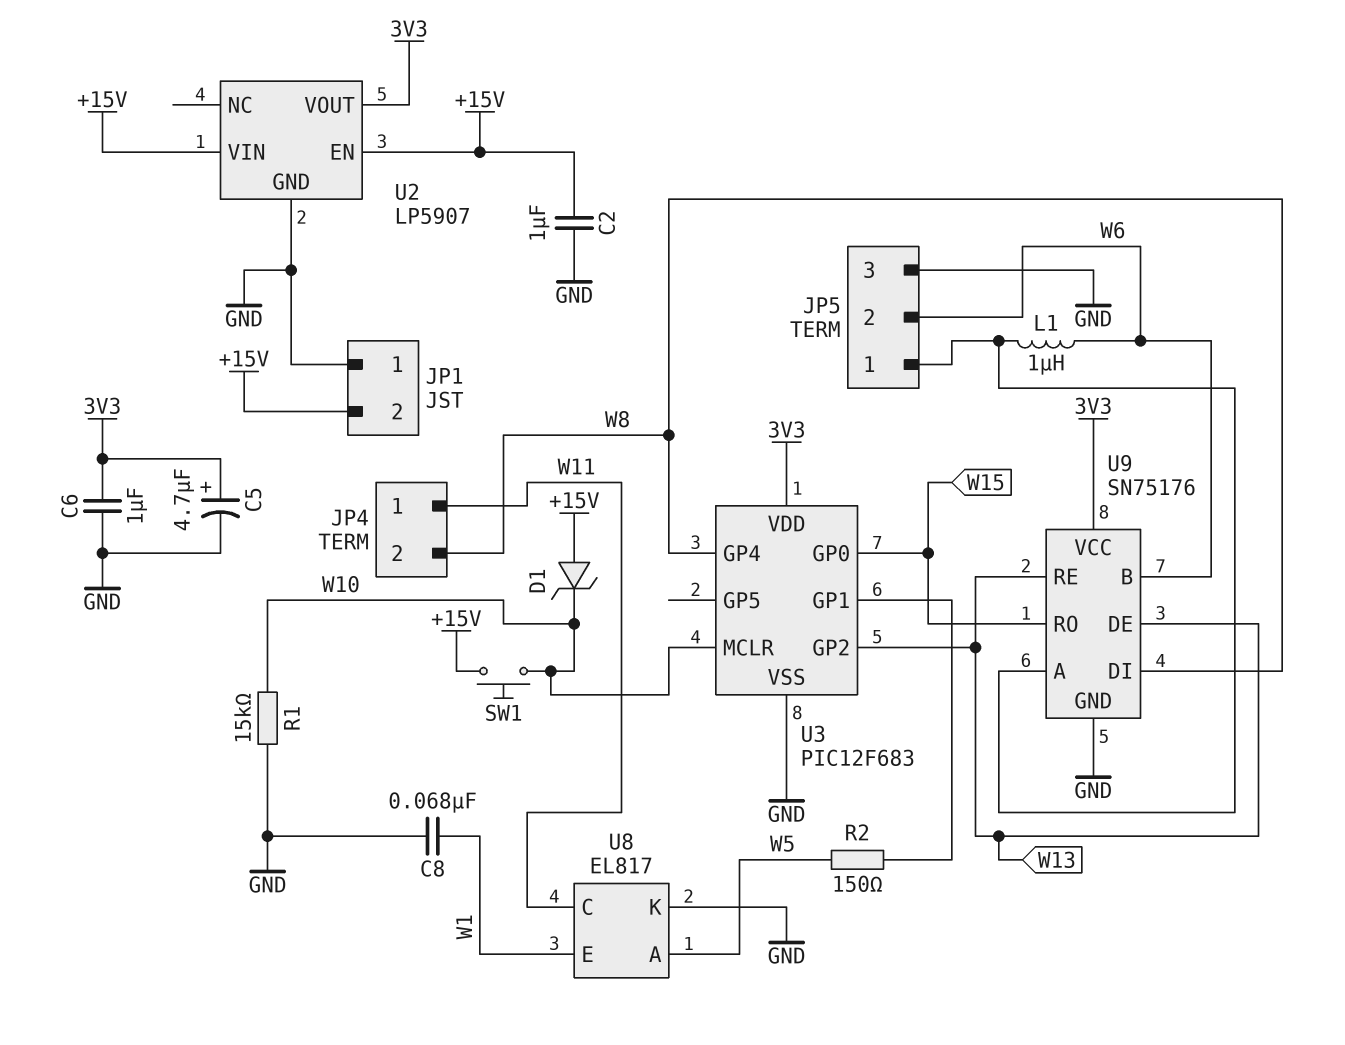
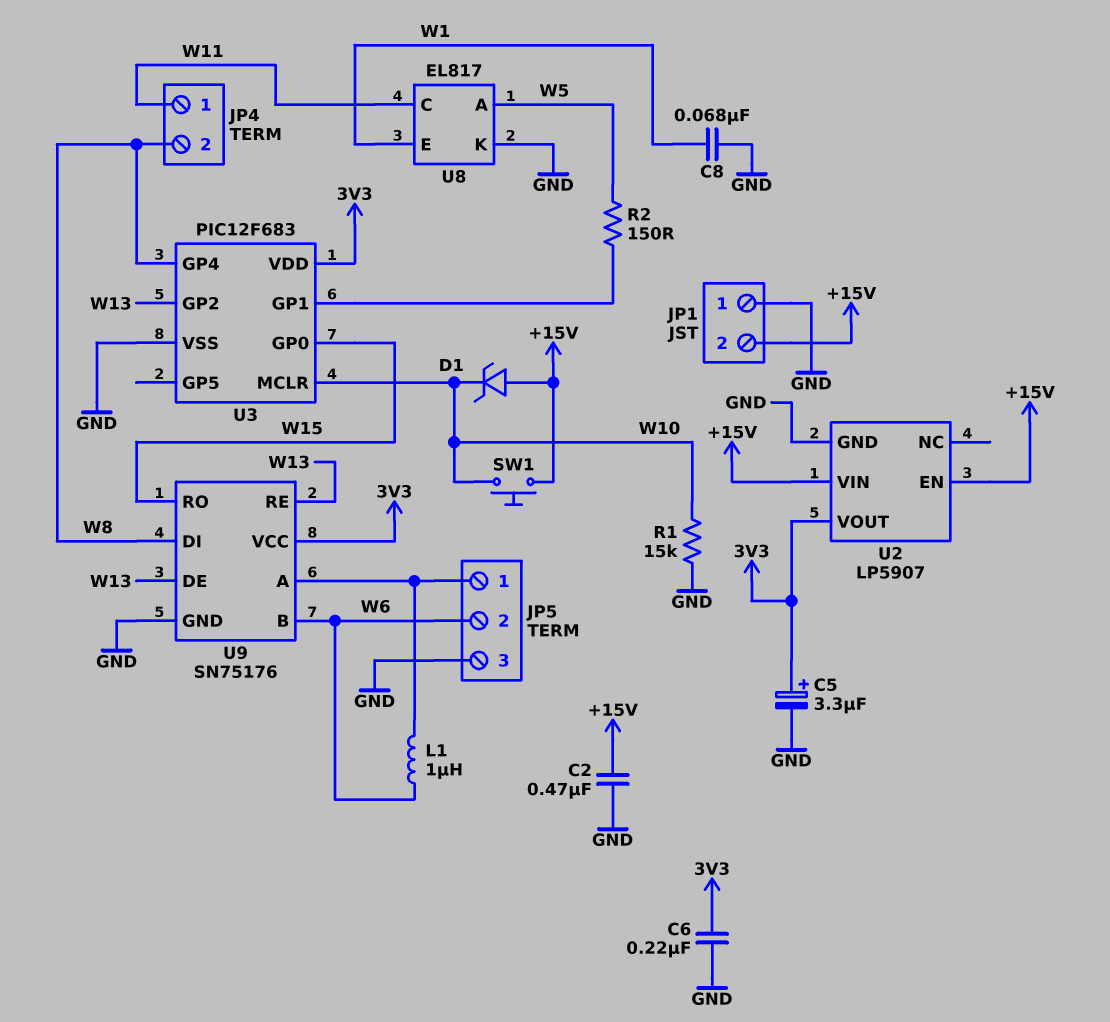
C2: 1uF (+15V, GND) -> 470nF (+15V, GND)
C5: 4.7uF (plus 3V3, minus GND) -> 3.3uF (plus 3V3, minus GND)
C6: 1uF (3V3, GND) -> 220nF (3V3, GND)

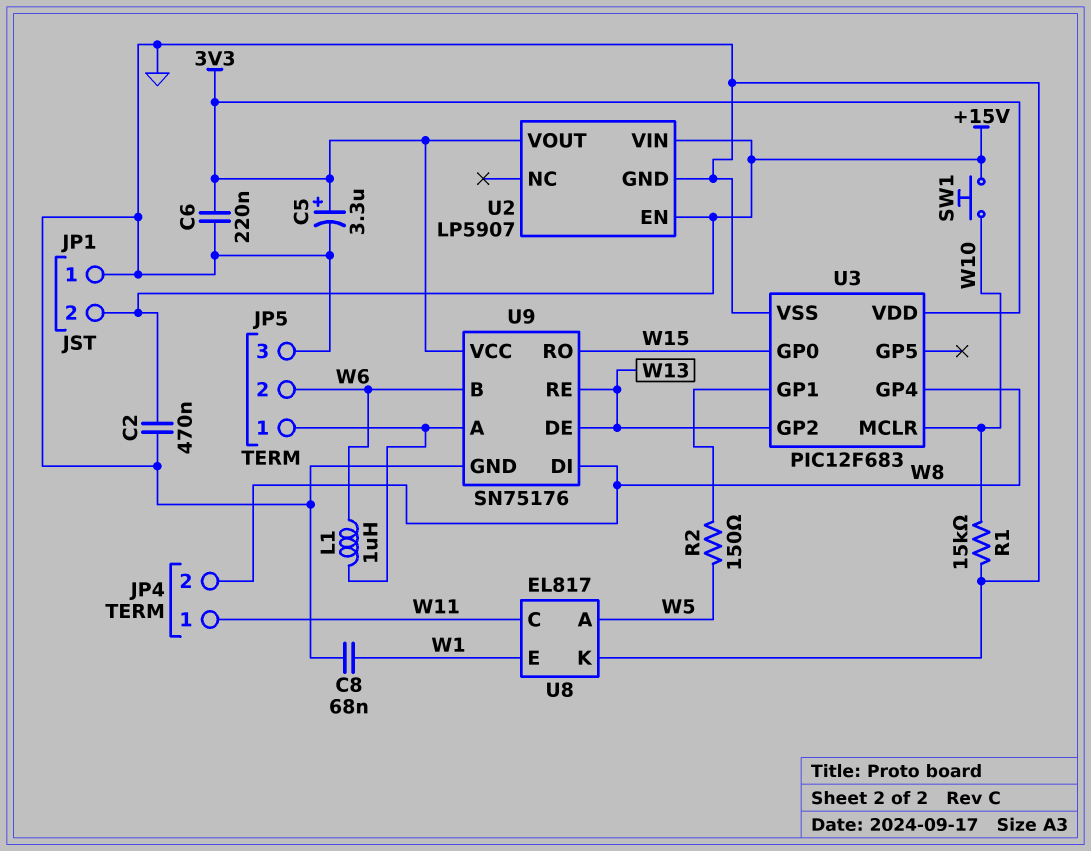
D1: zener (A +15V, K W10) -> none

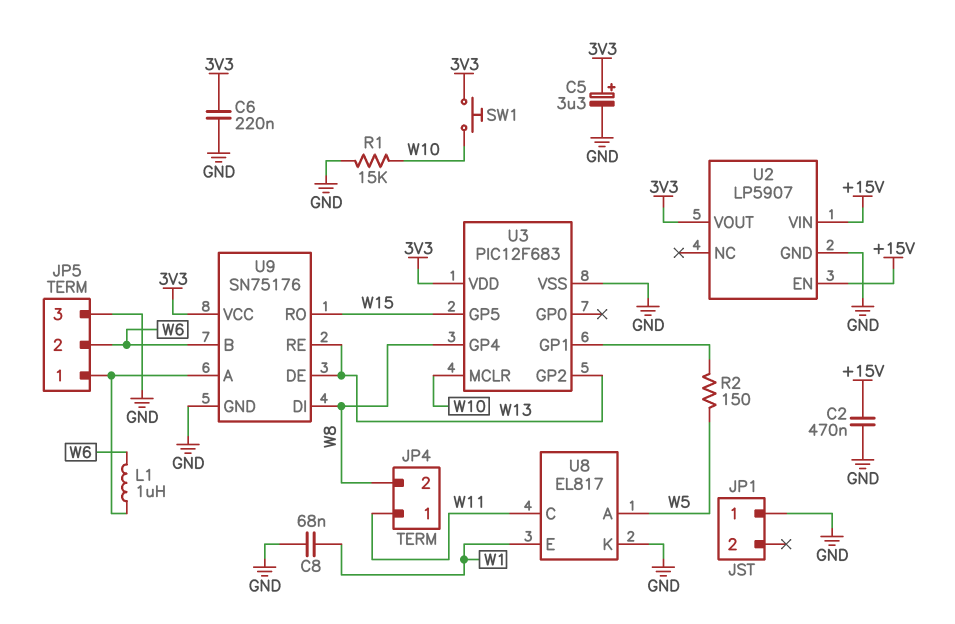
JP1 pin 2: +15V -> none
SW1: button (+15V, W10) -> button (3V3, W10)
U3 pin GP0: W15 -> none
U3 pin GP5: none -> W15

